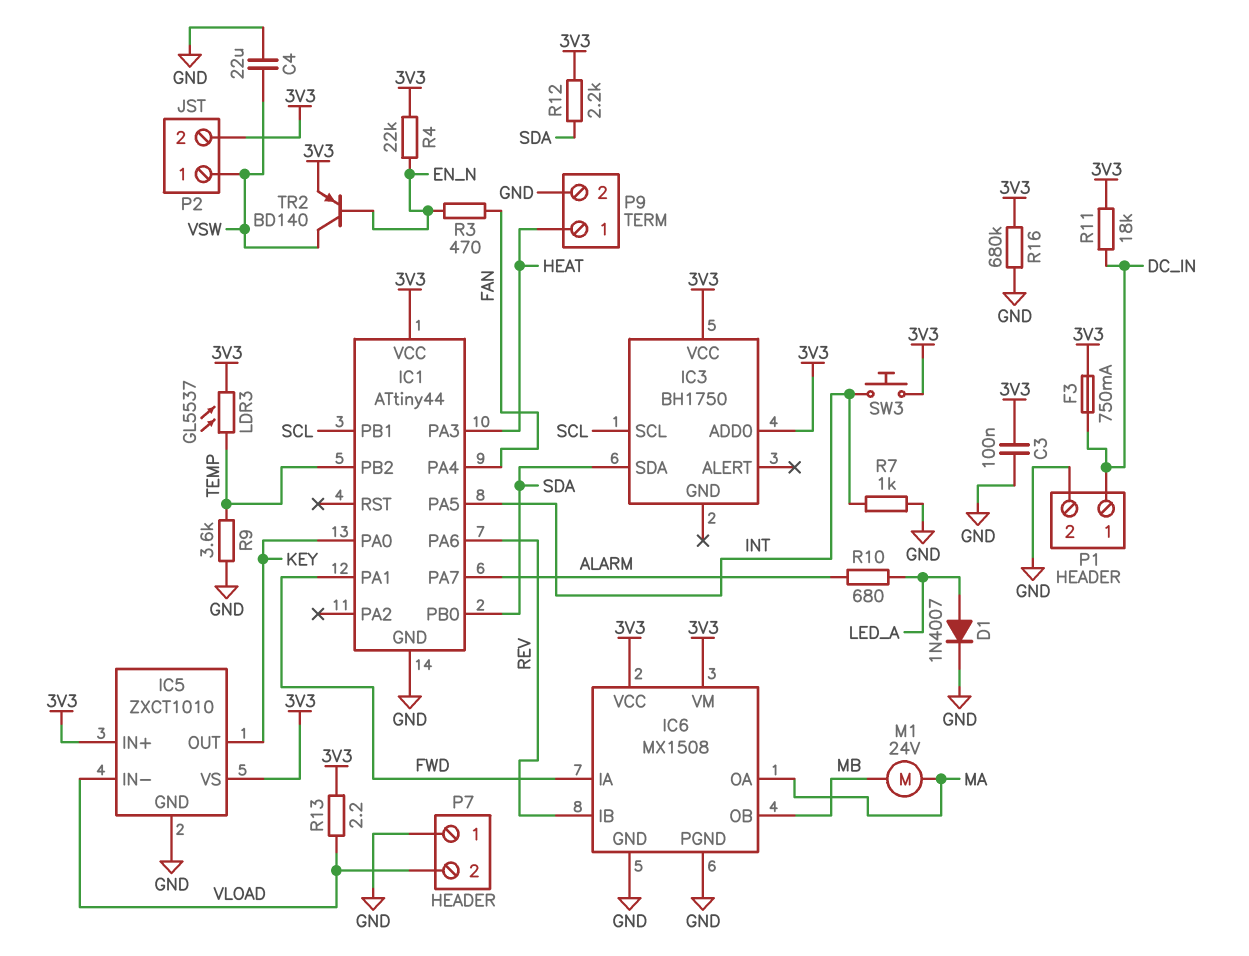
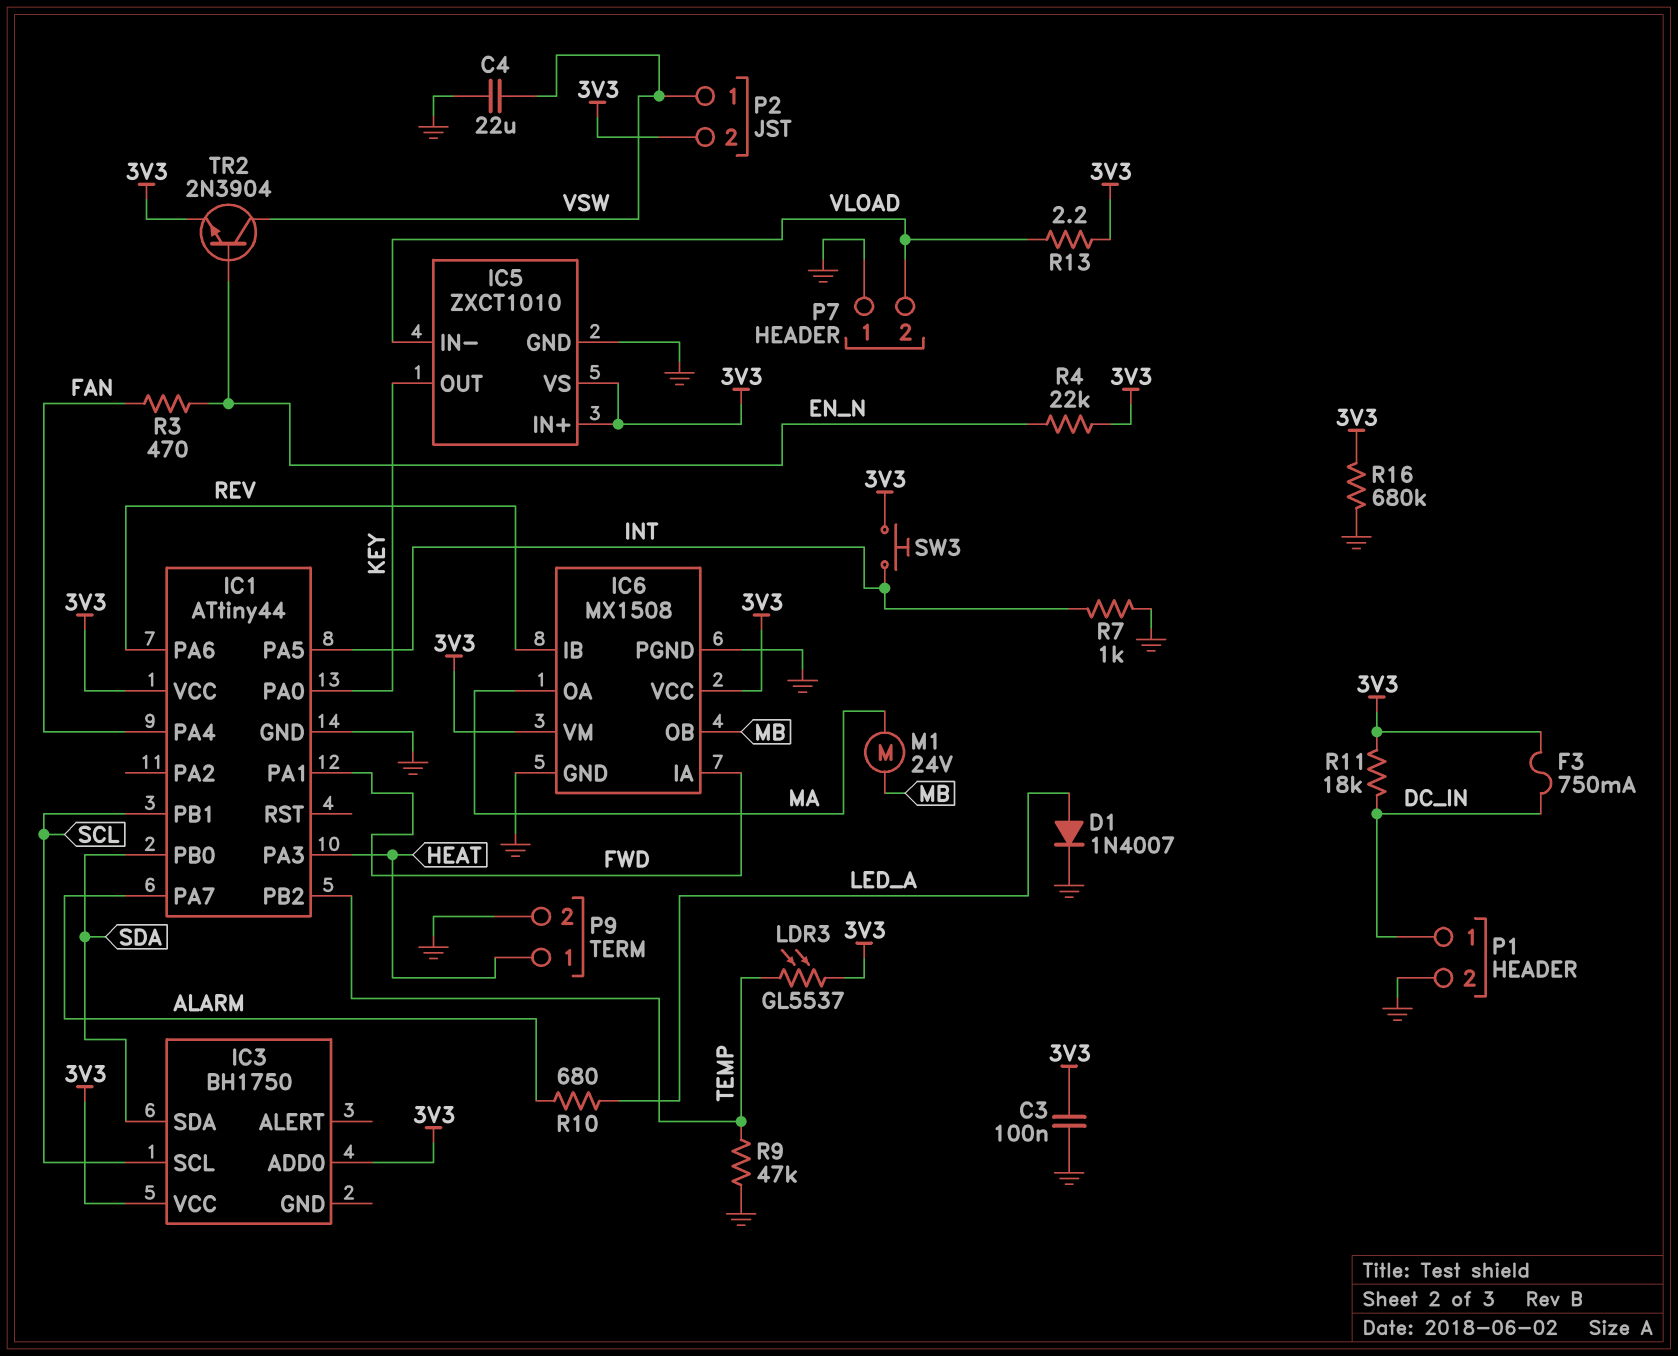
R9: 3.6k (GND, TEMP) -> 47k (GND, TEMP)
R12: 2.2k (3V3, SDA) -> none
TR2: PNP BD140 (B EN_N, C VSW, E 3V3) -> NPN 2N3904 (B EN_N, C VSW, E 3V3)

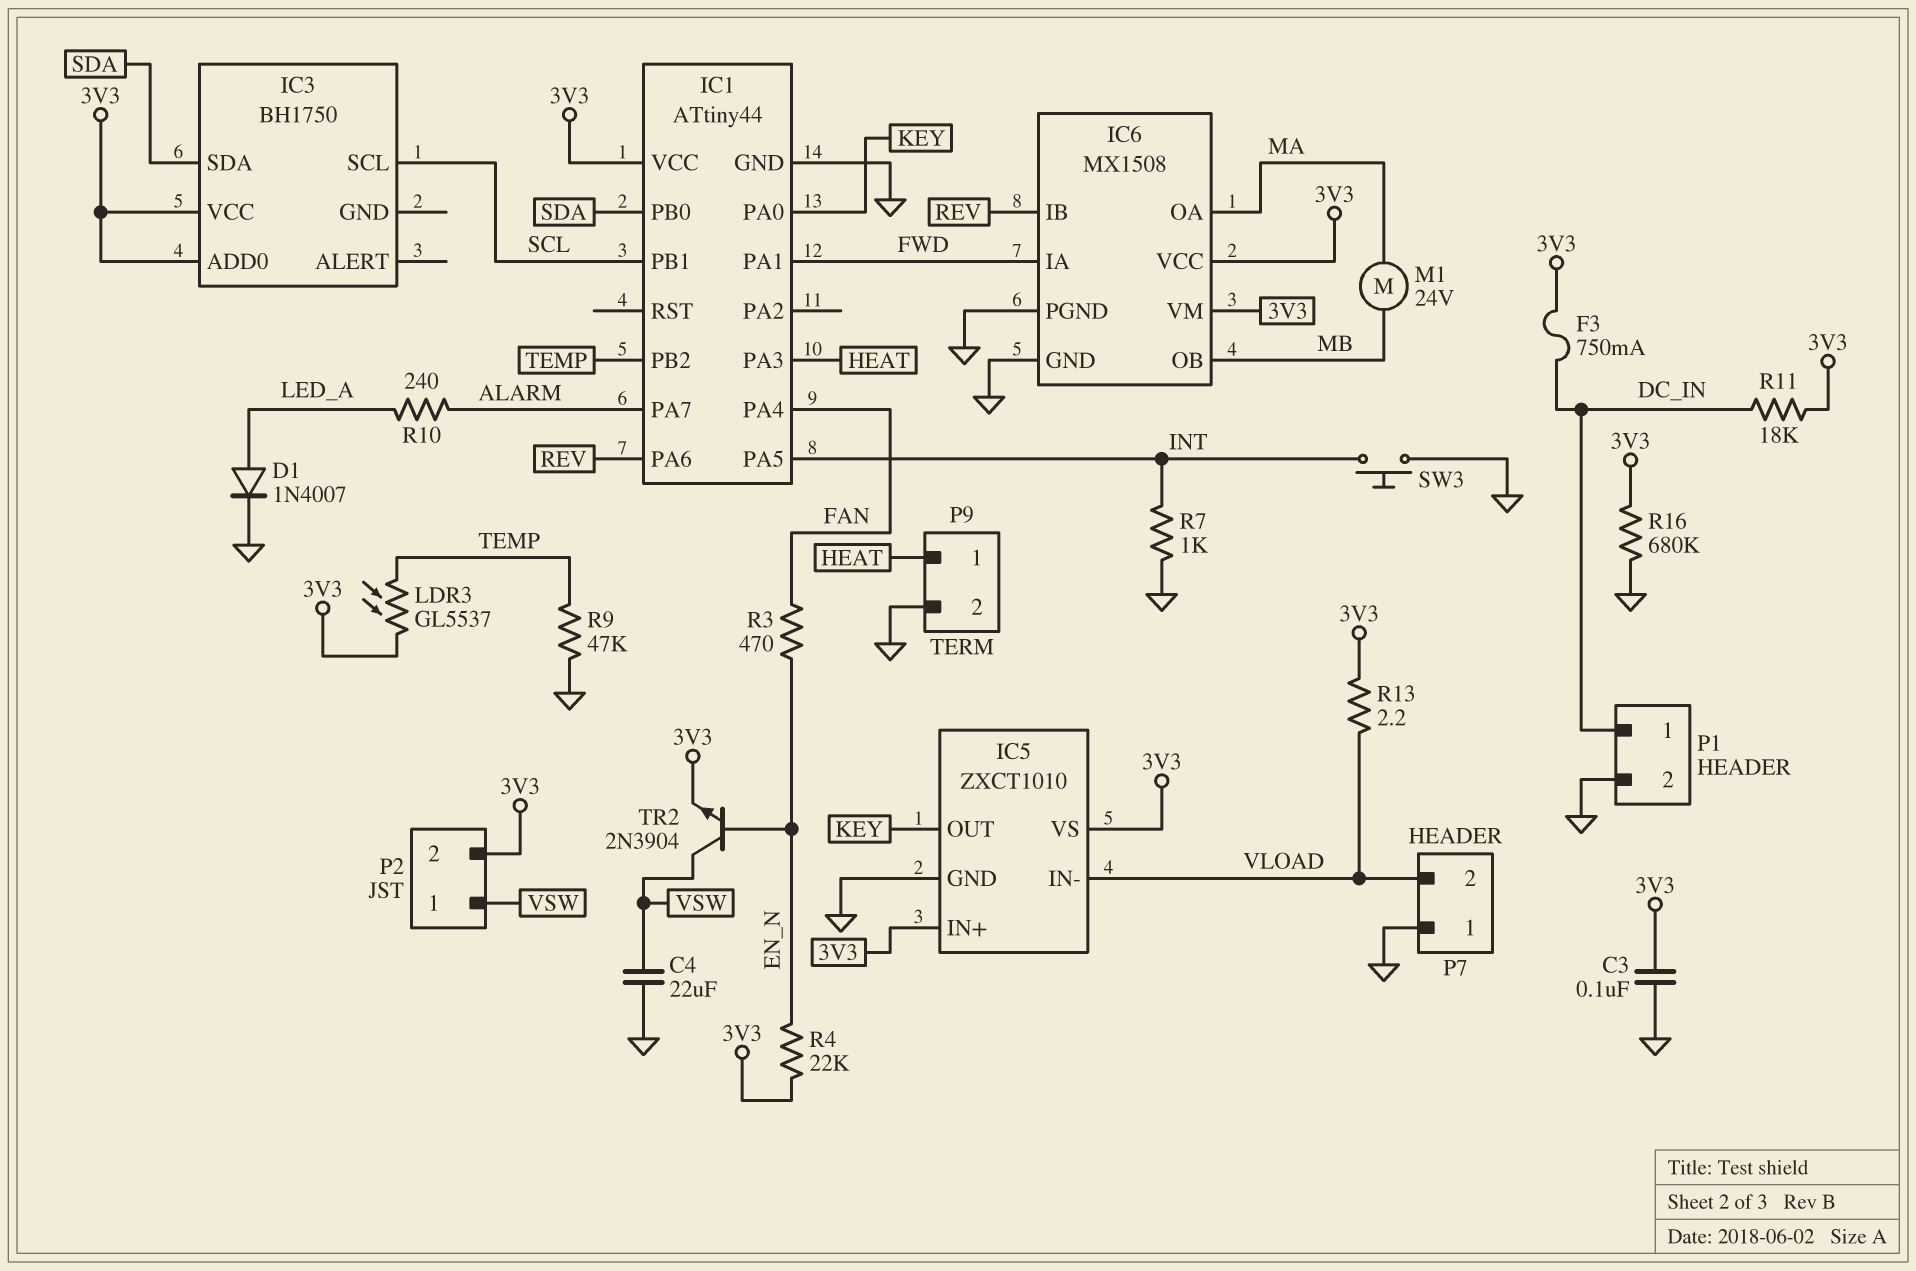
R10: 680 (ALARM, LED_A) -> 240 (ALARM, LED_A)
SW3: button (3V3, INT) -> button (GND, INT)

